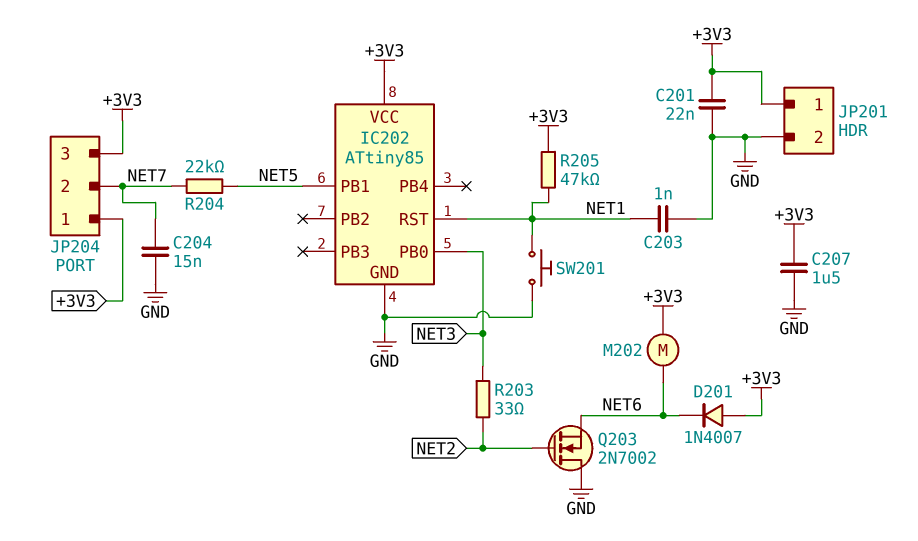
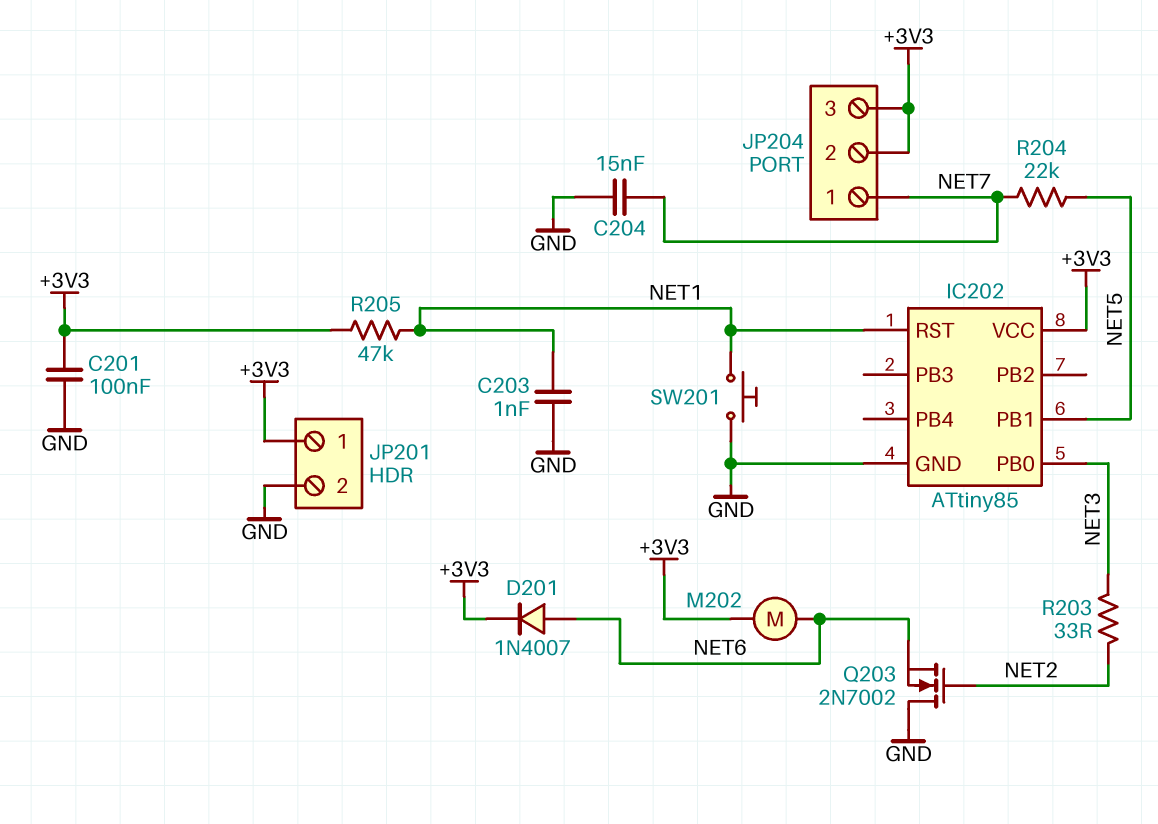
C201: 22nF (+3V3, GND) -> 100nF (+3V3, GND)
C207: 1.5uF (+3V3, GND) -> none
D201: diode 1N4007 (A +3V3, K NET6) -> diode 1N4007 (A NET6, K +3V3)
JP204 pin 1: +3V3 -> NET7
JP204 pin 2: NET7 -> +3V3

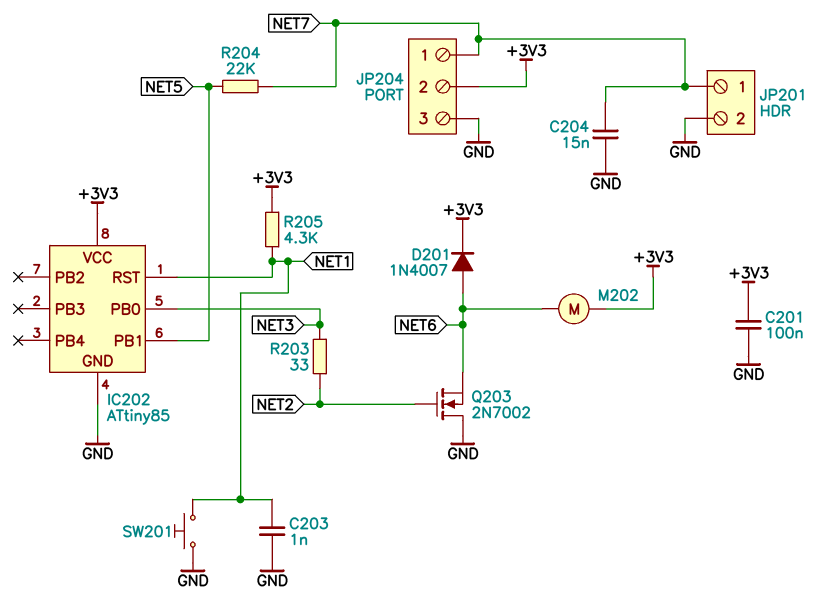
JP201 pin 1: +3V3 -> NET7
JP204 pin 3: +3V3 -> GND
R205: 47k (+3V3, NET1) -> 4.3k (+3V3, NET1)

